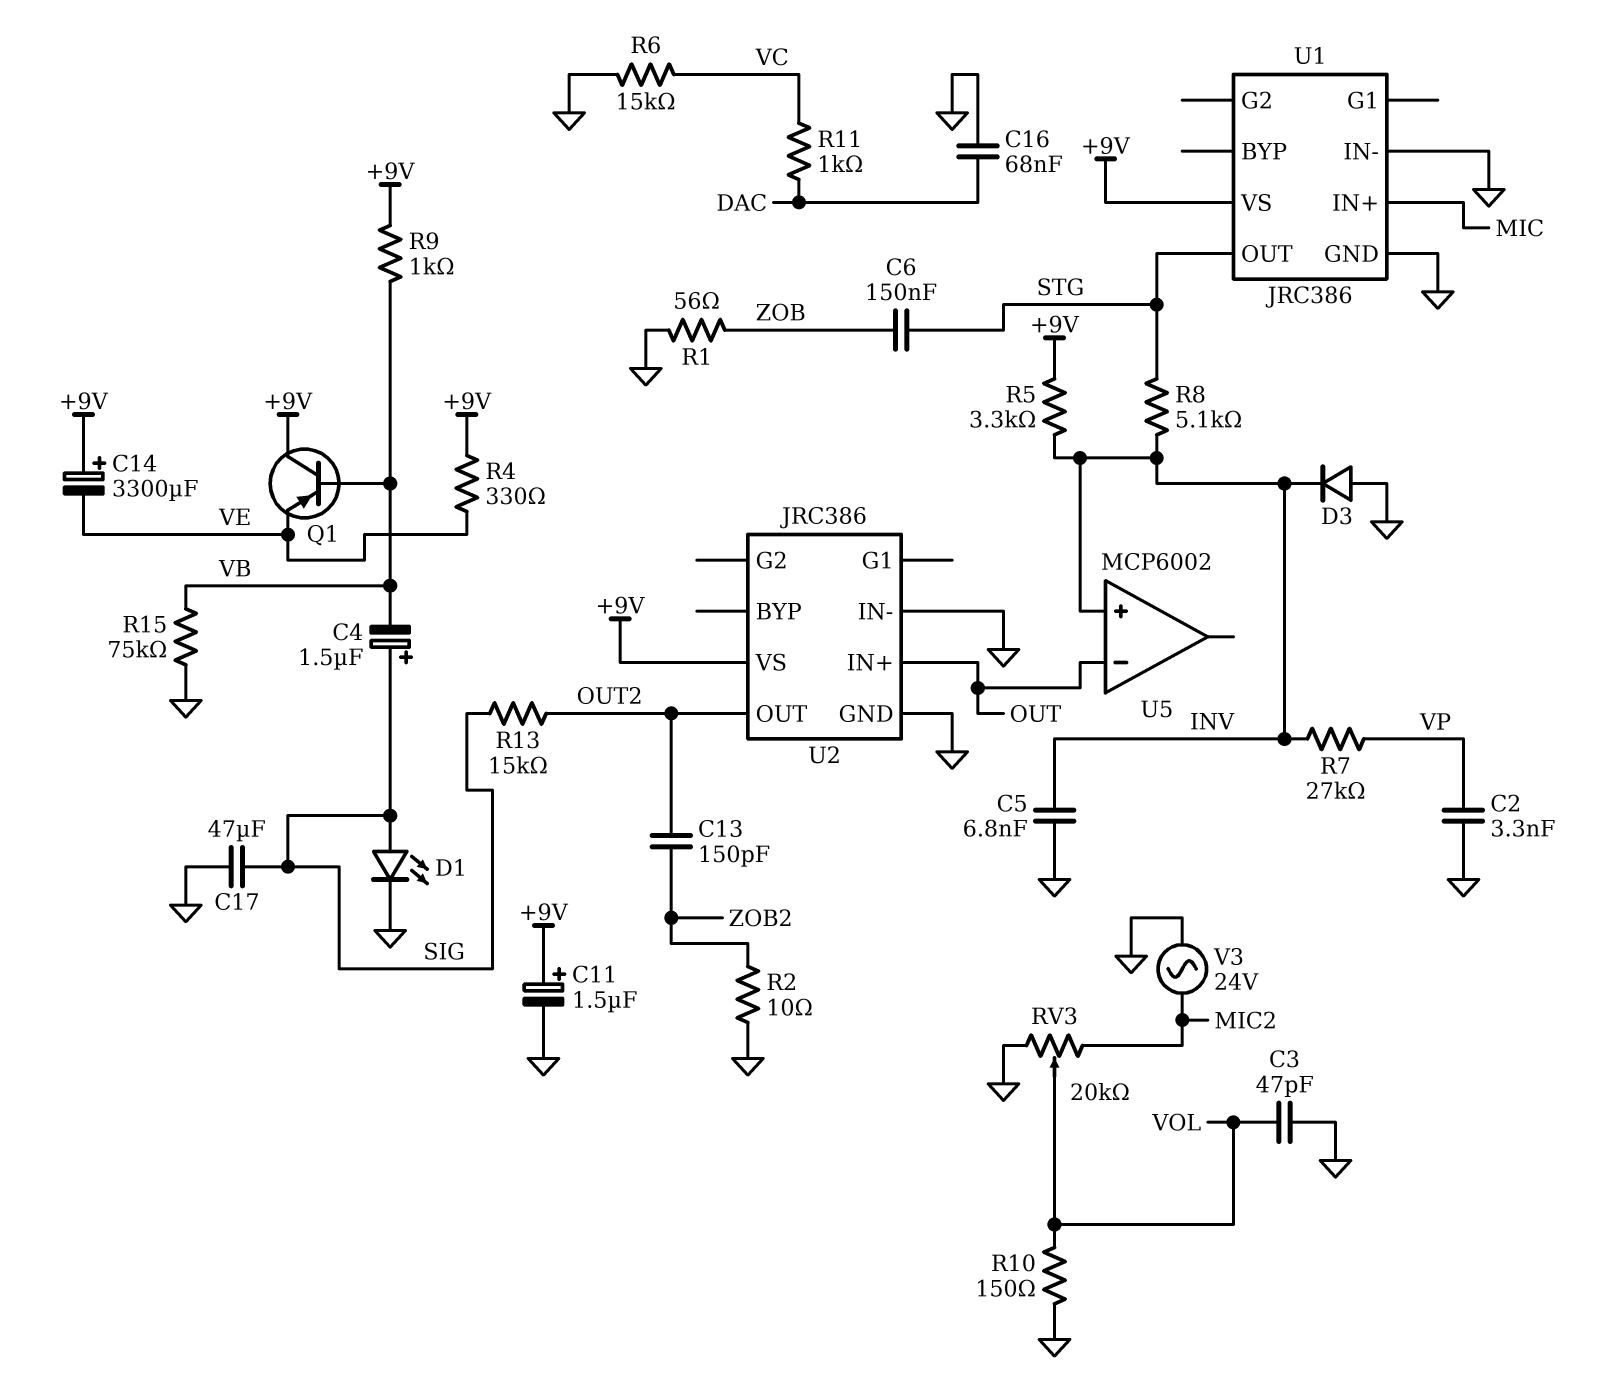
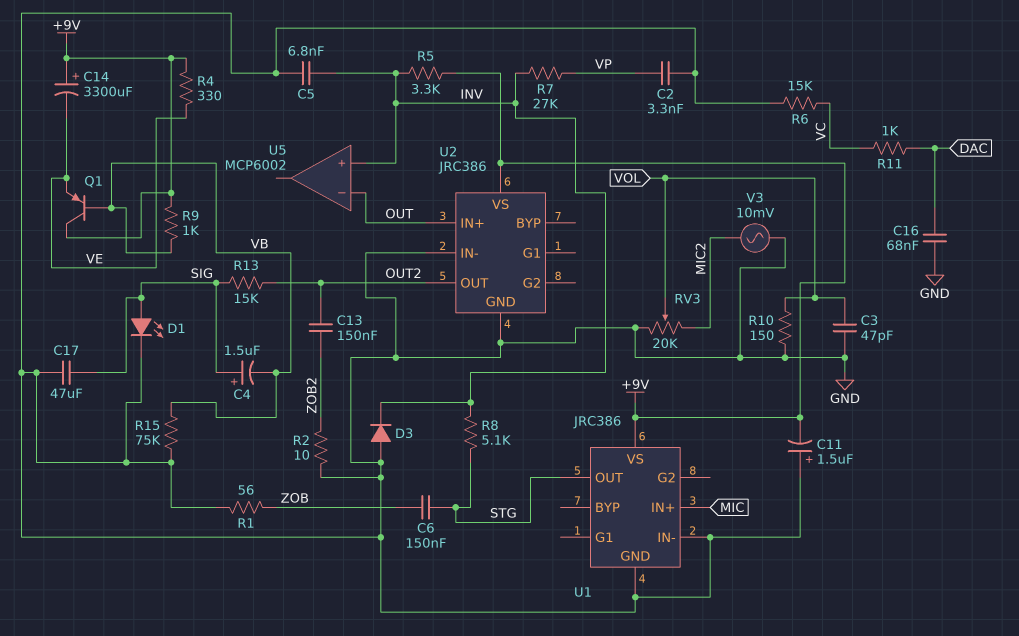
C11: 1.5uF (plus +9V, minus GND) -> 1.5uF (plus GND, minus +9V)
C13: 150pF (OUT2, ZOB2) -> 150nF (OUT2, ZOB2)
V3: AC 24V (GND, MIC2) -> AC 10mV (GND, MIC2)

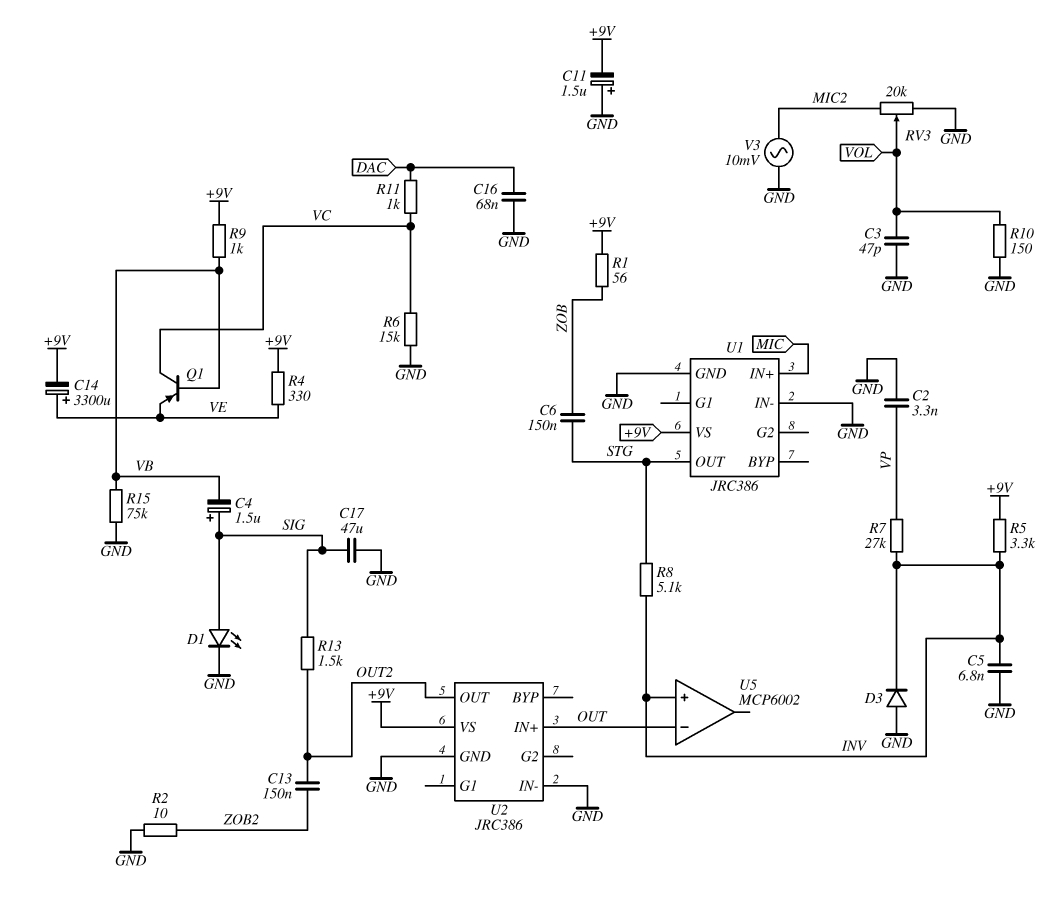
C14: 3300uF (plus +9V, minus VE) -> 3300uF (plus VE, minus +9V)
Q1: PNP (B VB, C +9V, E VE) -> PNP (B VB, C VC, E VE)
R1: 56 (GND, ZOB) -> 56 (+9V, ZOB)
R13: 15k (OUT2, SIG) -> 1.5k (OUT2, SIG)

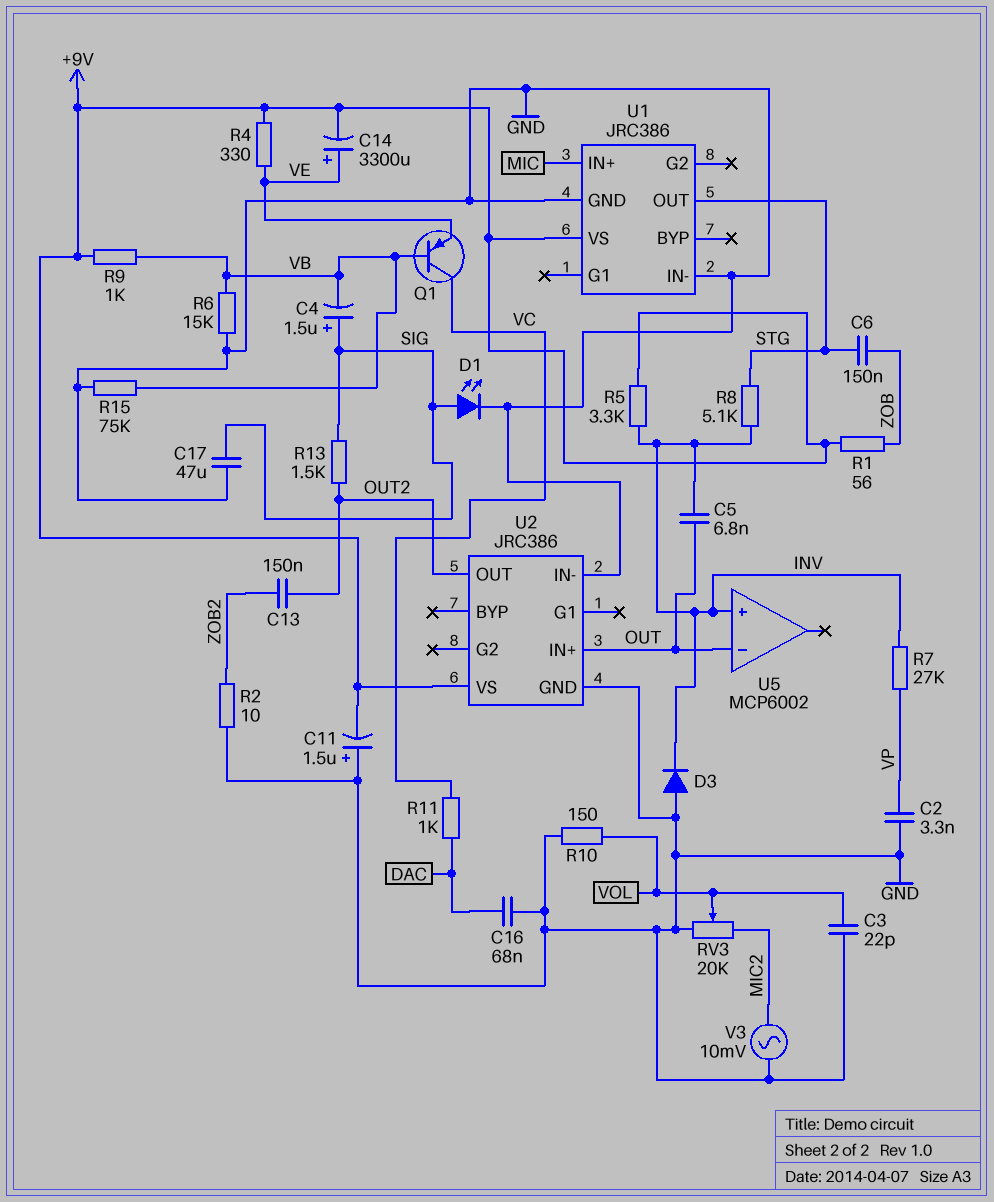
C3: 47pF (GND, VOL) -> 22pF (GND, VOL)
C5: 6.8nF (GND, INV) -> 6.8nF (INV, OUT)
R6: 15k (GND, VC) -> 15k (GND, VB)

